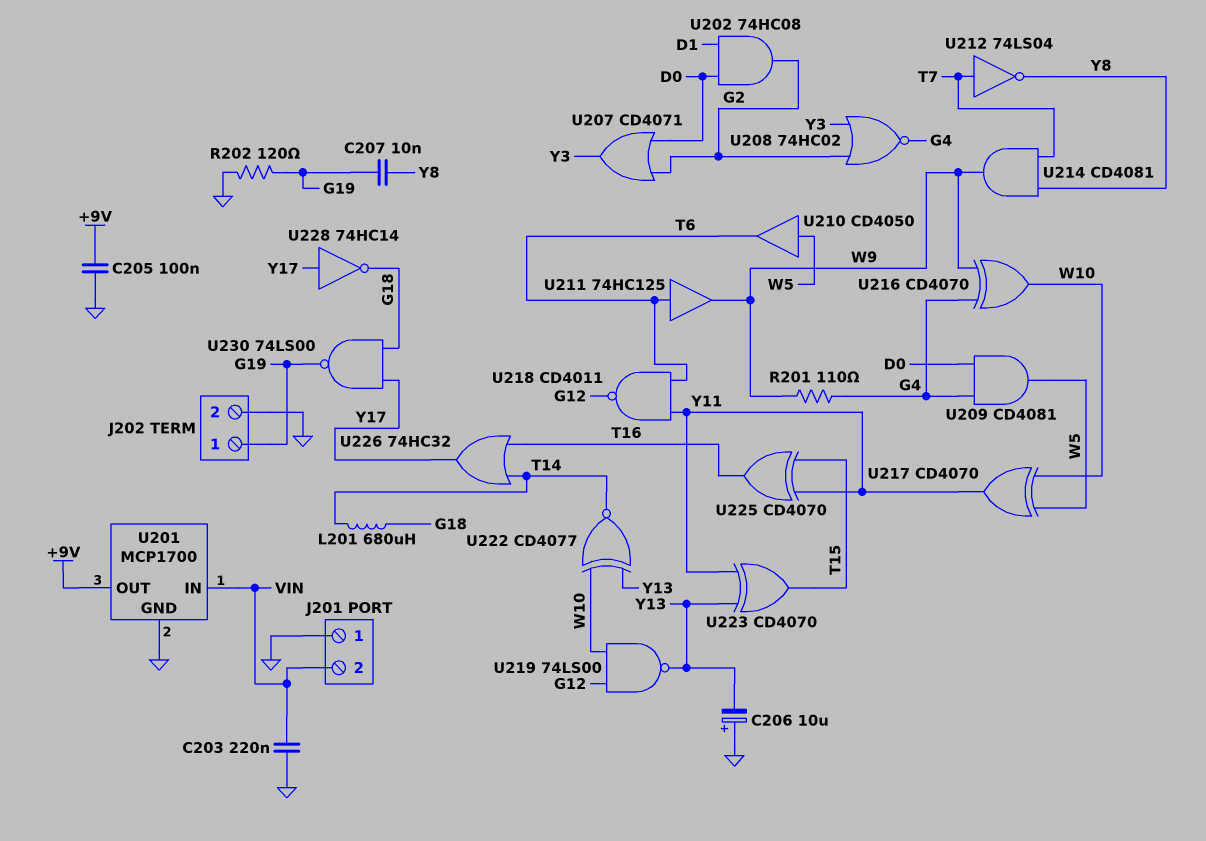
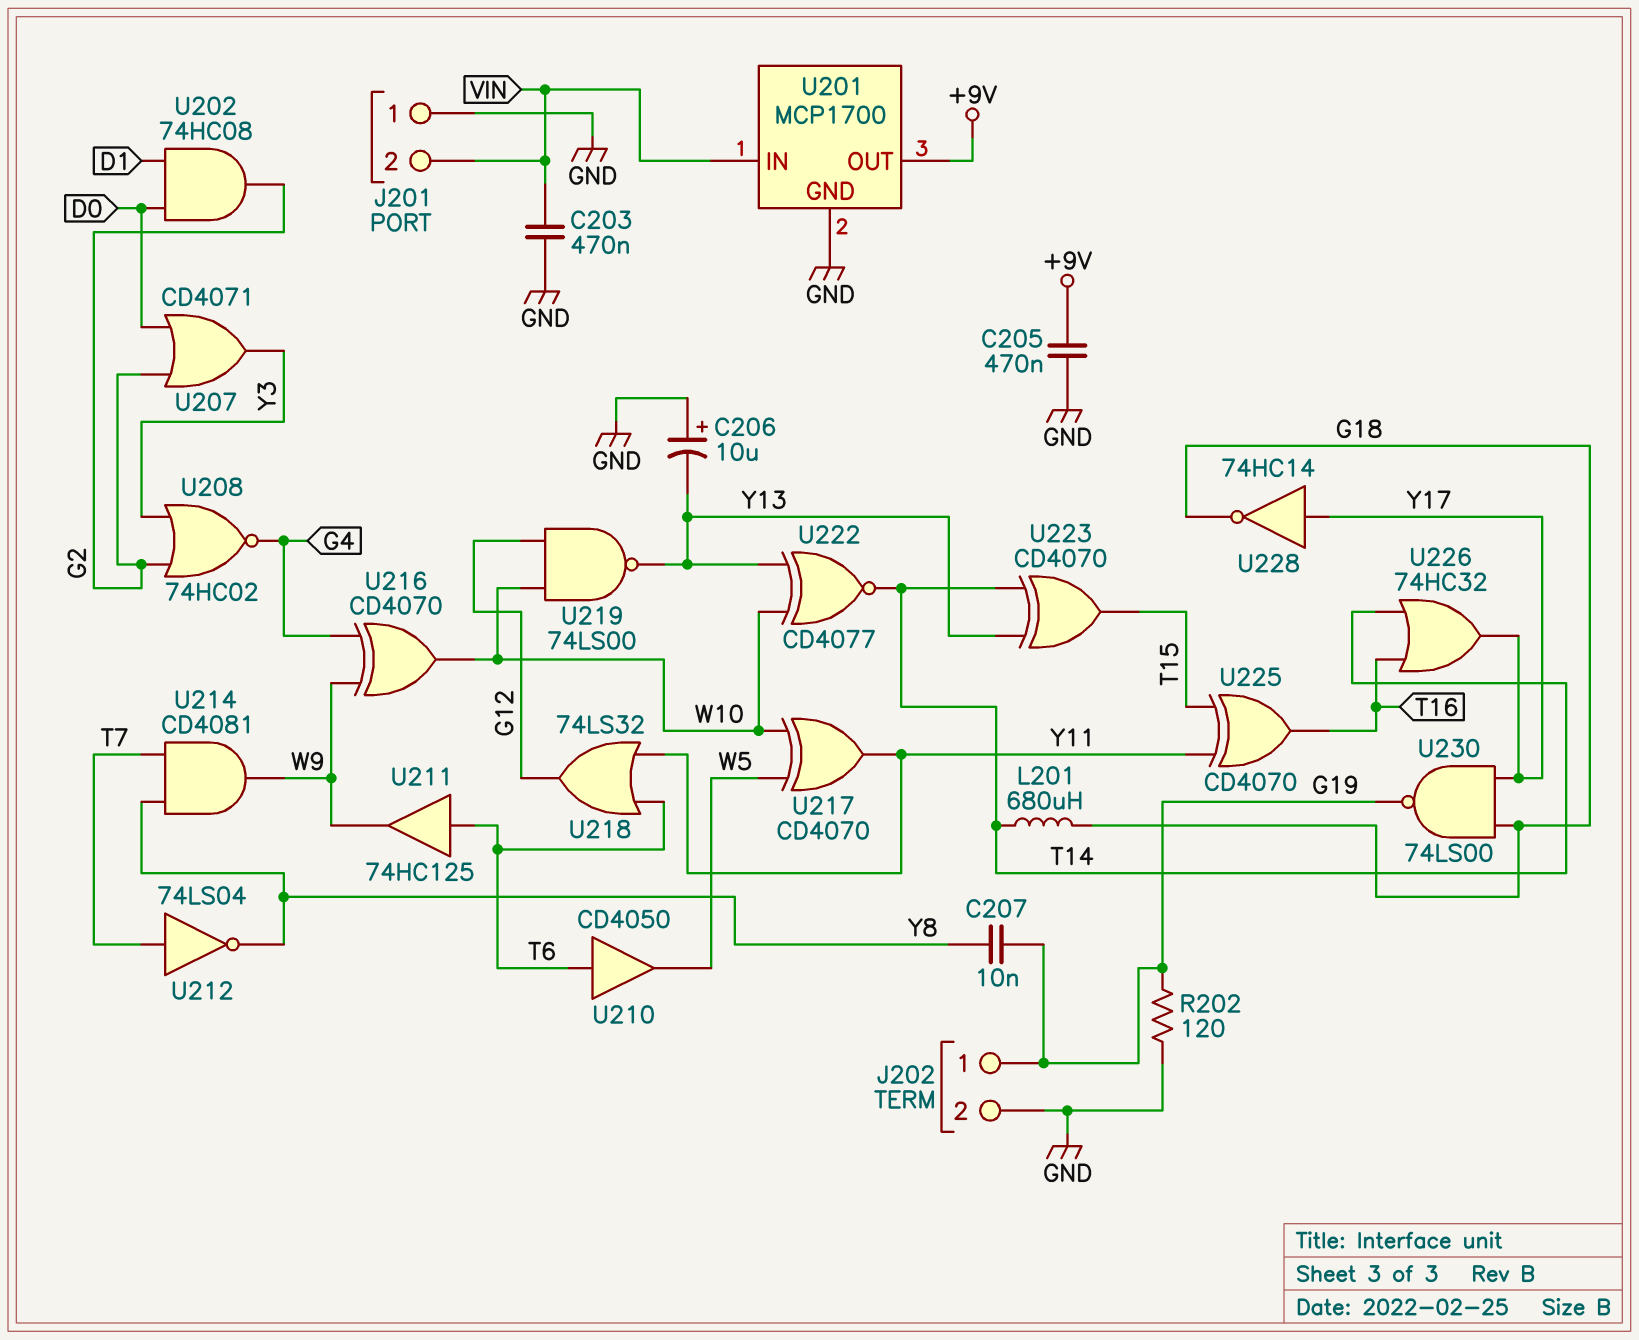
C203: 220nF (GND, VIN) -> 470nF (GND, VIN)
C205: 100nF (+9V, GND) -> 470nF (+9V, GND)
R201: 110 (G4, W9) -> none
U209: AND CD4081 (in D0, in G4, out W5) -> none
U210: buffer CD4050 (in W5, out T6) -> buffer CD4050 (in T6, out W5)
U218: NAND CD4011 (in T6, in Y11, out G12) -> OR 74LS32 (in T6, in Y11, out G12)
U223: XOR CD4070 (in Y11, in Y13, out T15) -> XOR CD4070 (in T14, in Y13, out T15)

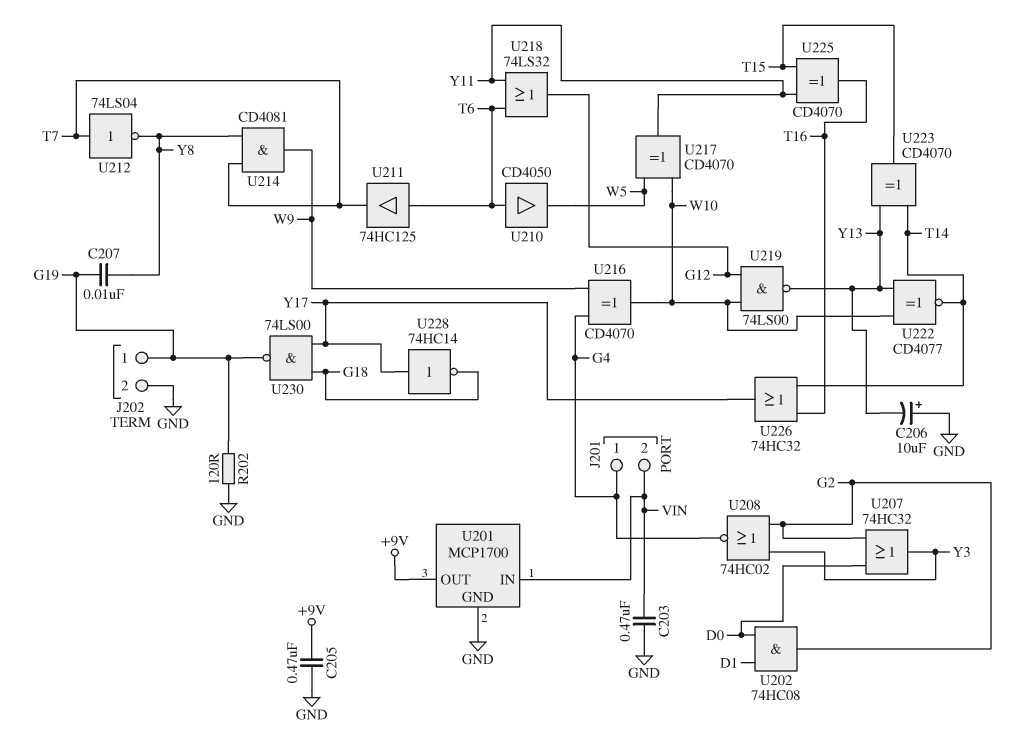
J201 pin 1: GND -> G4
L201: 680uH (G18, T14) -> none
U207: OR CD4071 (in D0, in G2, out Y3) -> OR 74HC32 (in D0, in G2, out Y3)
U211: buffer 74HC125 (in T6, out W9) -> buffer 74HC125 (in T6, out T7)

